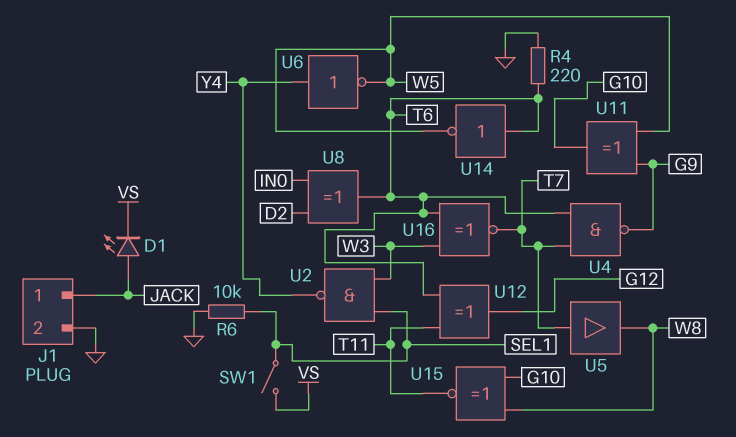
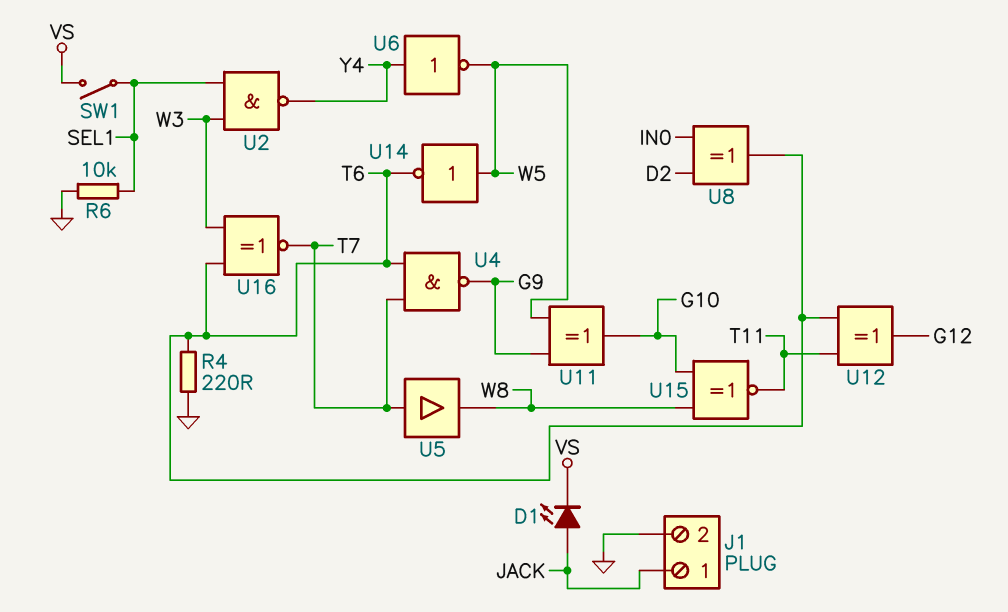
U14: NOT (in T6, out W5) -> NOT (in W5, out T6)

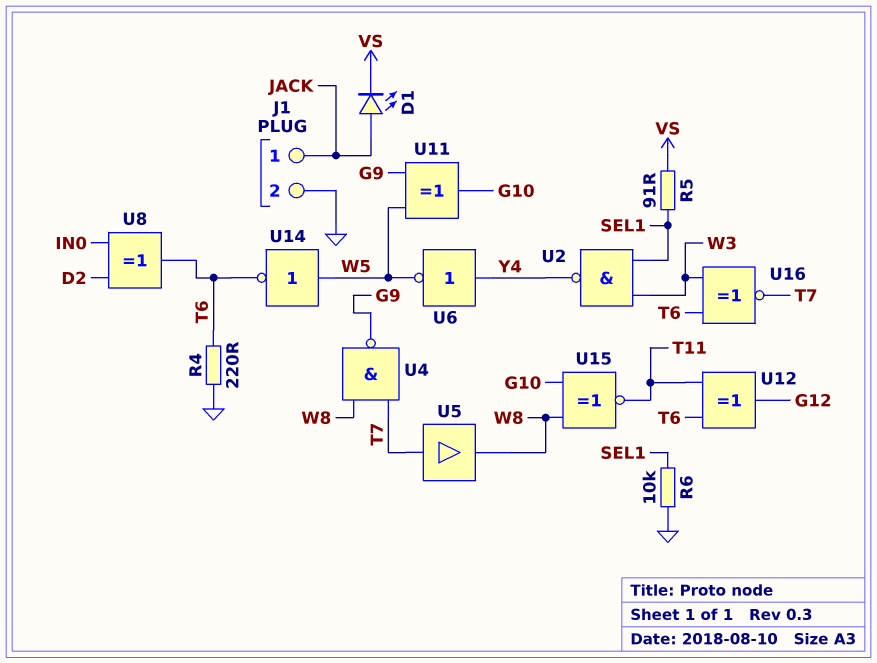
R5: none -> 91 (SEL1, VS)
SW1: switch (SEL1, VS) -> none
U4: NAND (in T6, in T7, out G9) -> NAND (in T7, in W8, out G9)

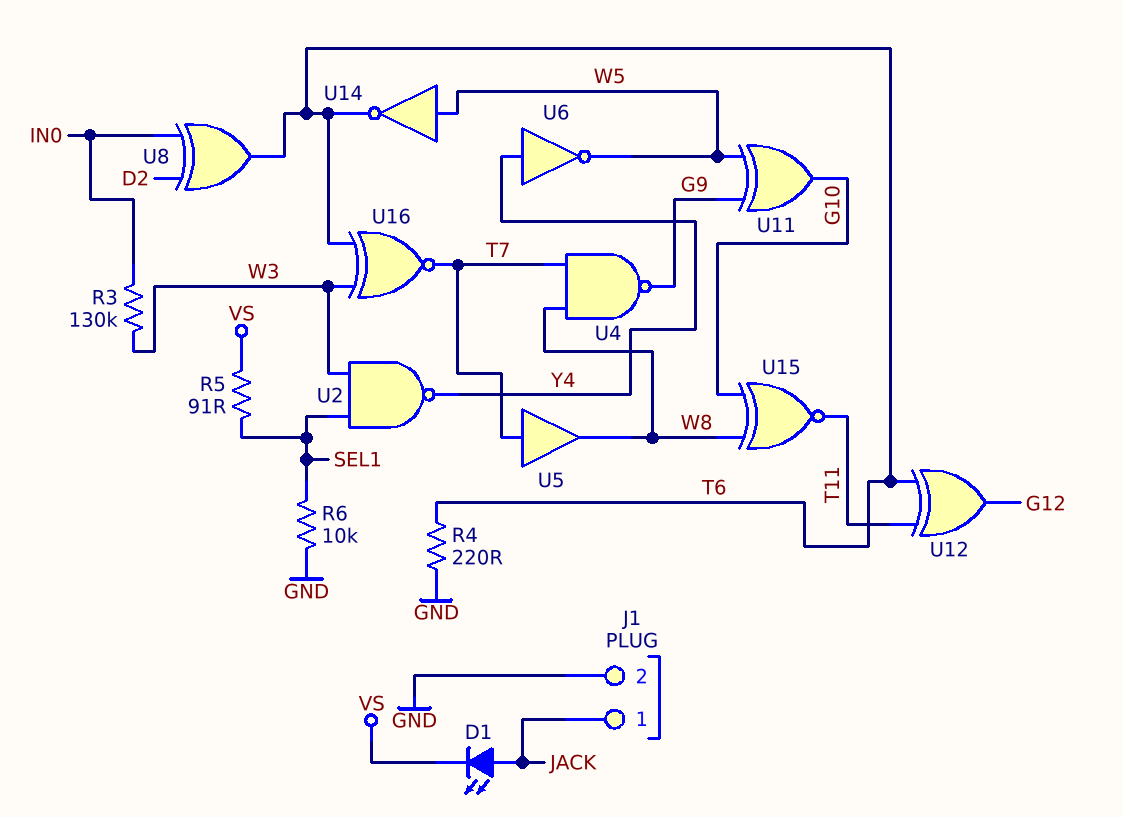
R3: none -> 130k (IN0, W3)

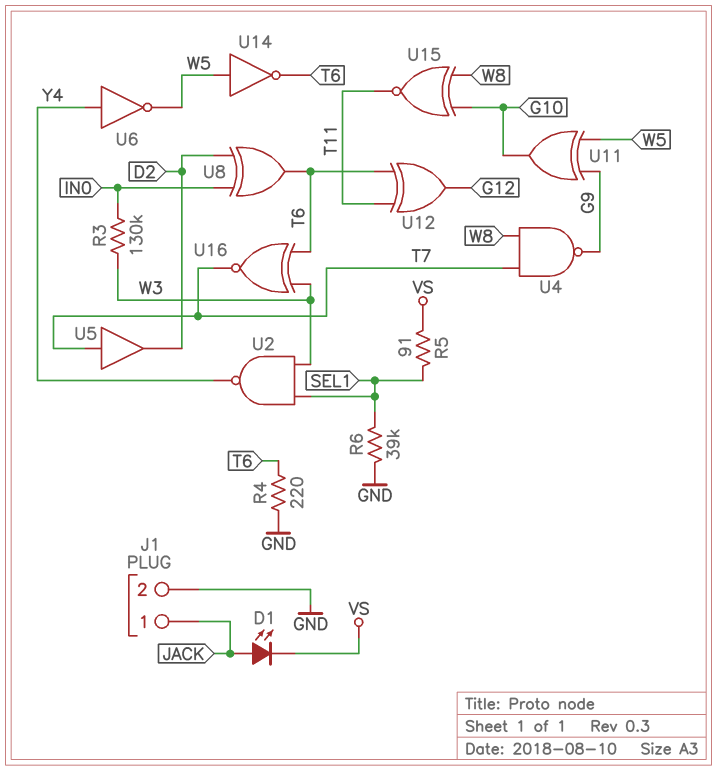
R6: 10k (GND, SEL1) -> 39k (GND, SEL1)
U5: buffer (in T7, out W8) -> buffer (in T7, out D2)

